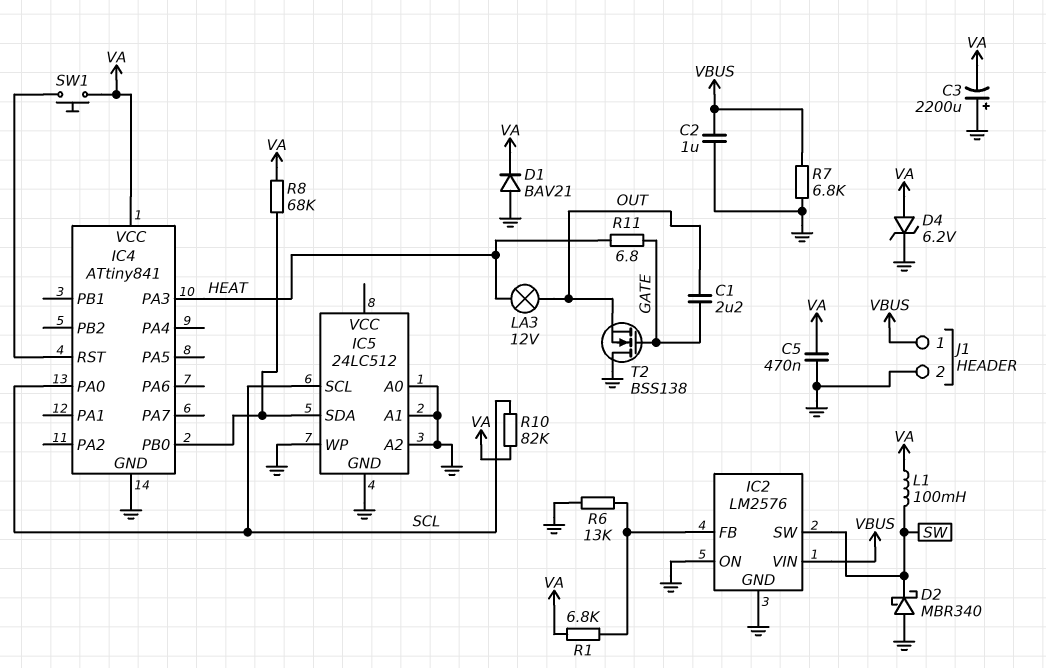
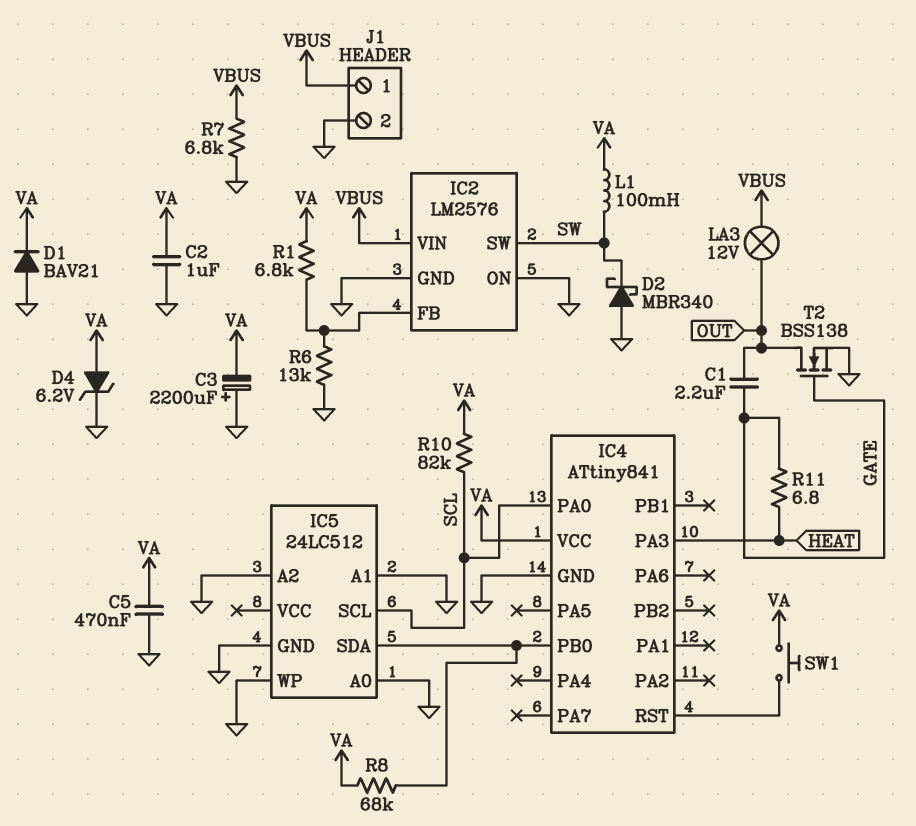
C2: 1uF (GND, VBUS) -> 1uF (GND, VA)
LA3: lamp 12V (HEAT, OUT) -> lamp 12V (OUT, VBUS)
T2: NMOS BSS138 (G GATE, D GND, S OUT) -> NMOS BSS138 (G GATE, D OUT, S GND)

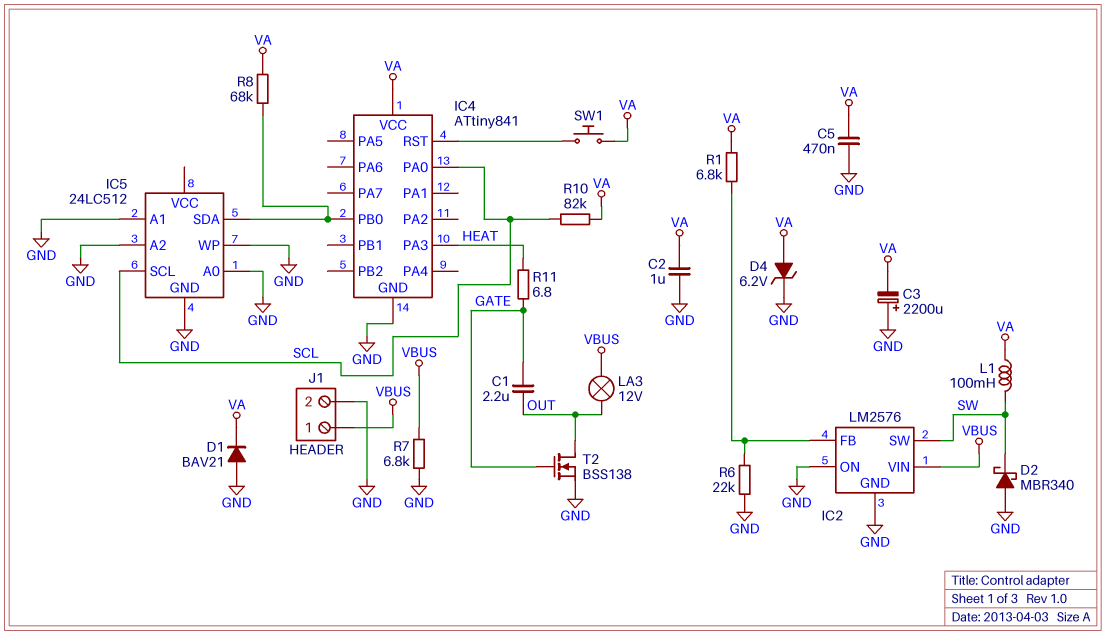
R6: 13k (GND, IC2/FB) -> 22k (GND, IC2/FB)

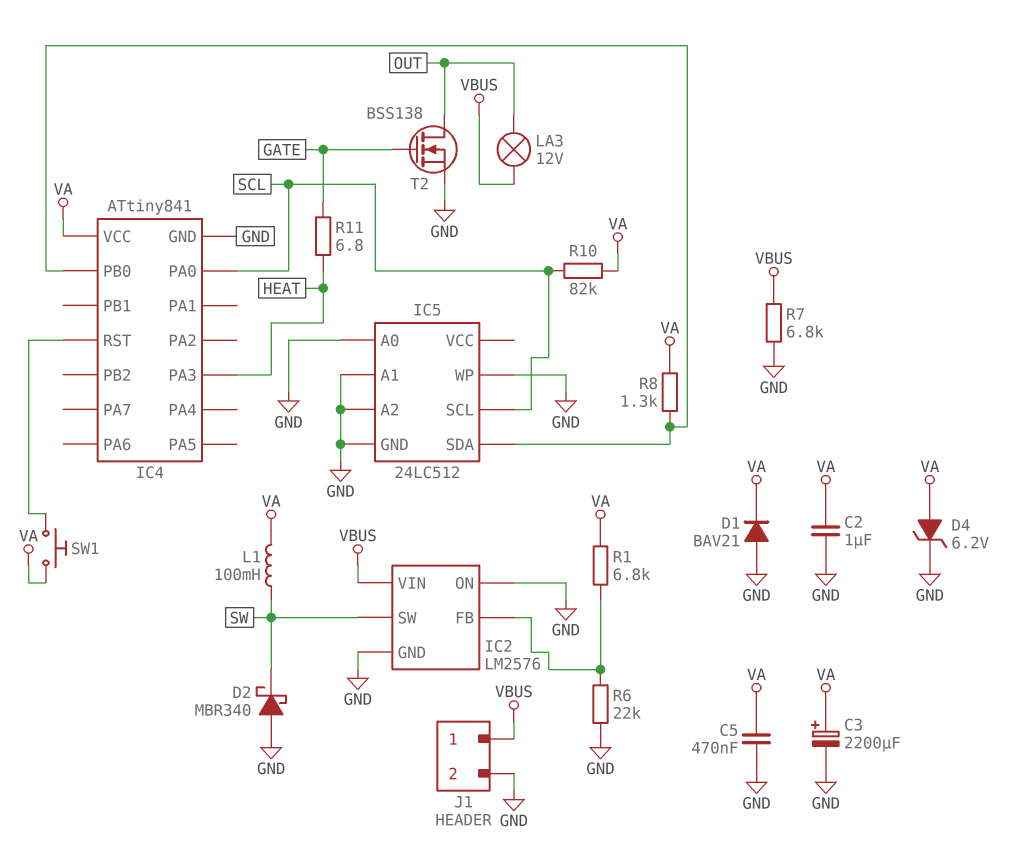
C1: 2.2uF (GATE, OUT) -> none
C3: 2200uF (plus GND, minus VA) -> 2200uF (plus VA, minus GND)
R8: 68k (IC4/PB0, VA) -> 1.3k (IC4/PB0, VA)

